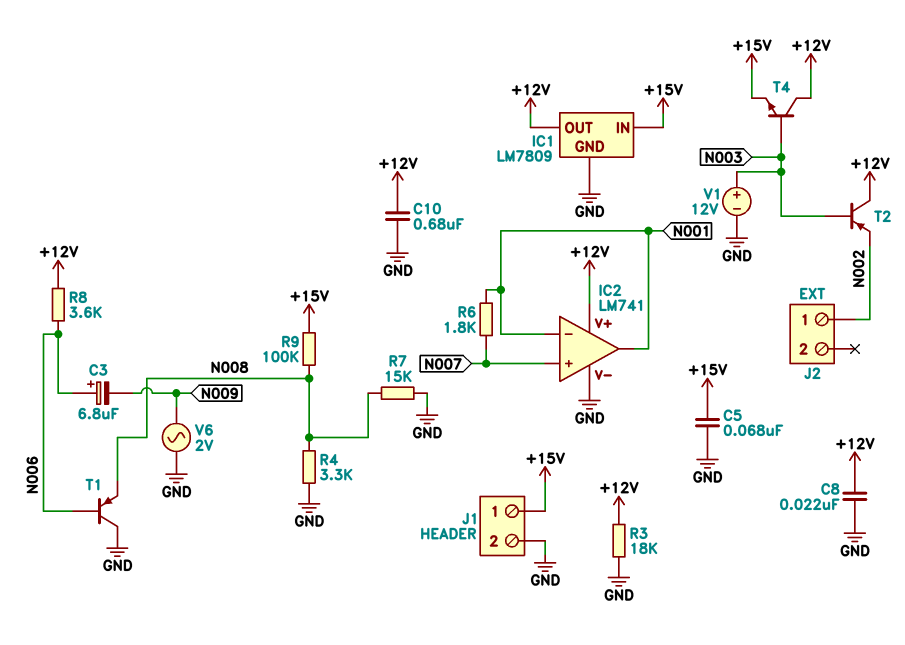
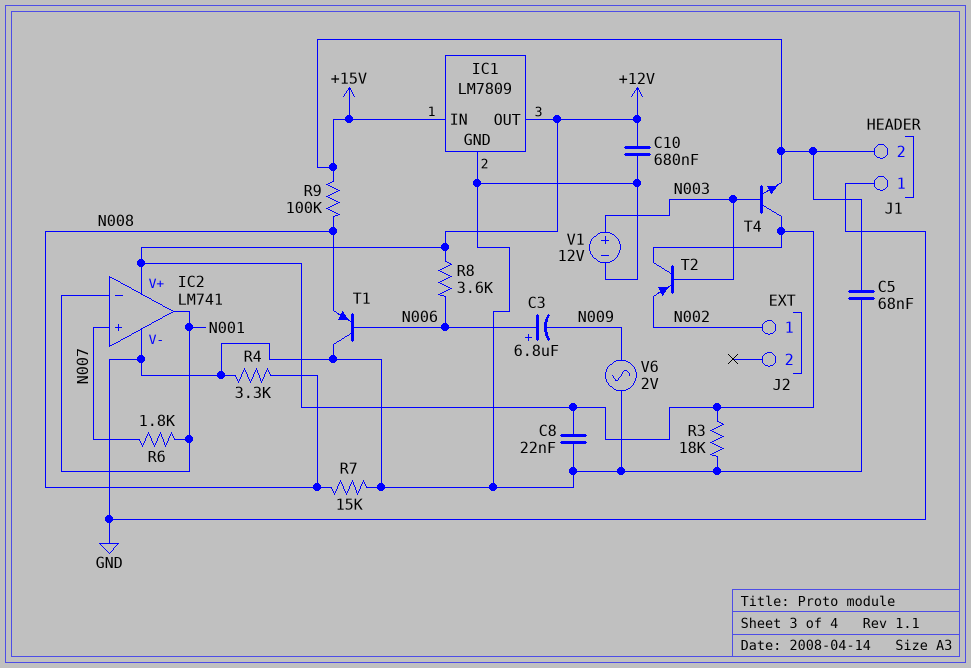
J1 pin 1: +15V -> GND
J1 pin 2: GND -> +15V

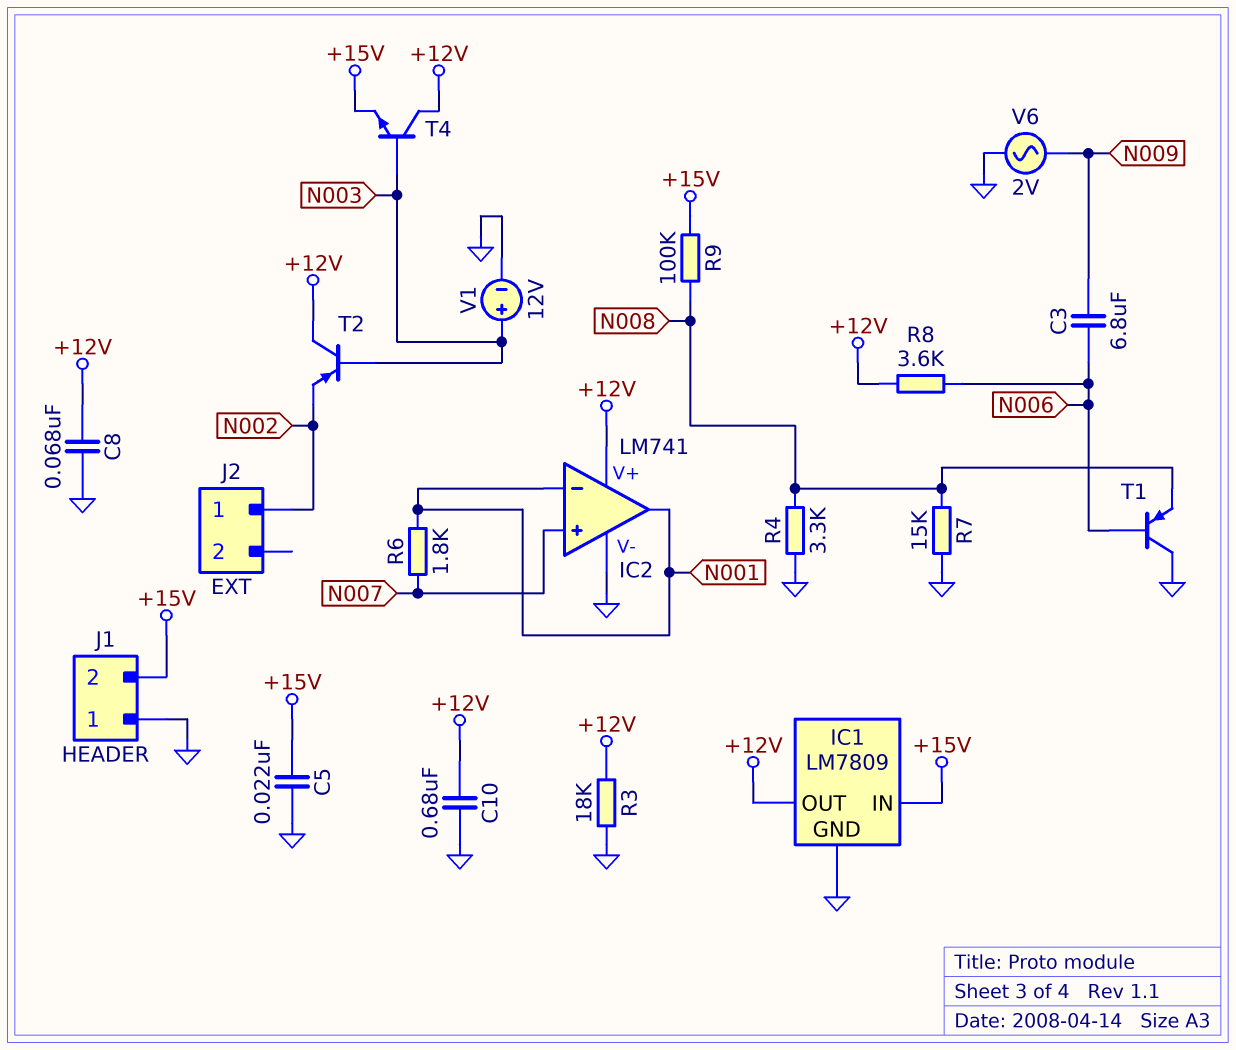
C3: 6.8uF (plus N006, minus N009) -> 6.8uF (N006, N009)
C5: 68nF (+15V, GND) -> 22nF (+15V, GND)
C8: 22nF (+12V, GND) -> 68nF (+12V, GND)

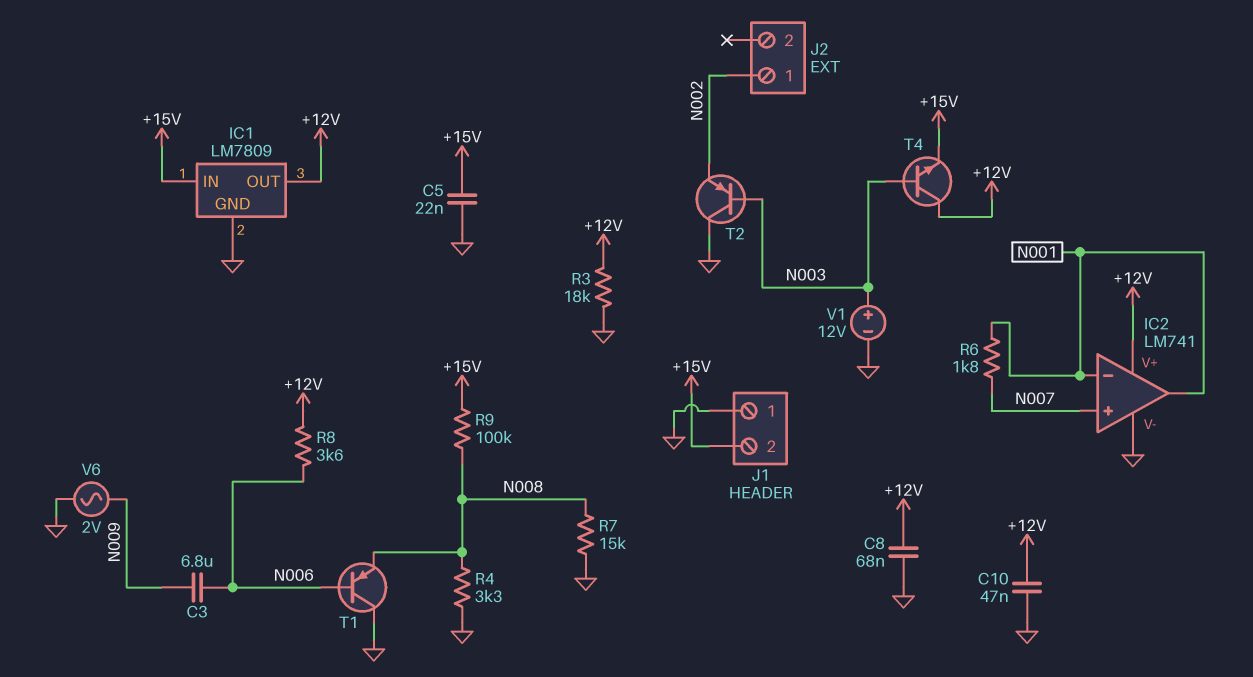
C10: 680nF (+12V, GND) -> 47nF (+12V, GND)
T2: PNP (B N003, C +12V, E N002) -> PNP (B N003, C GND, E N002)

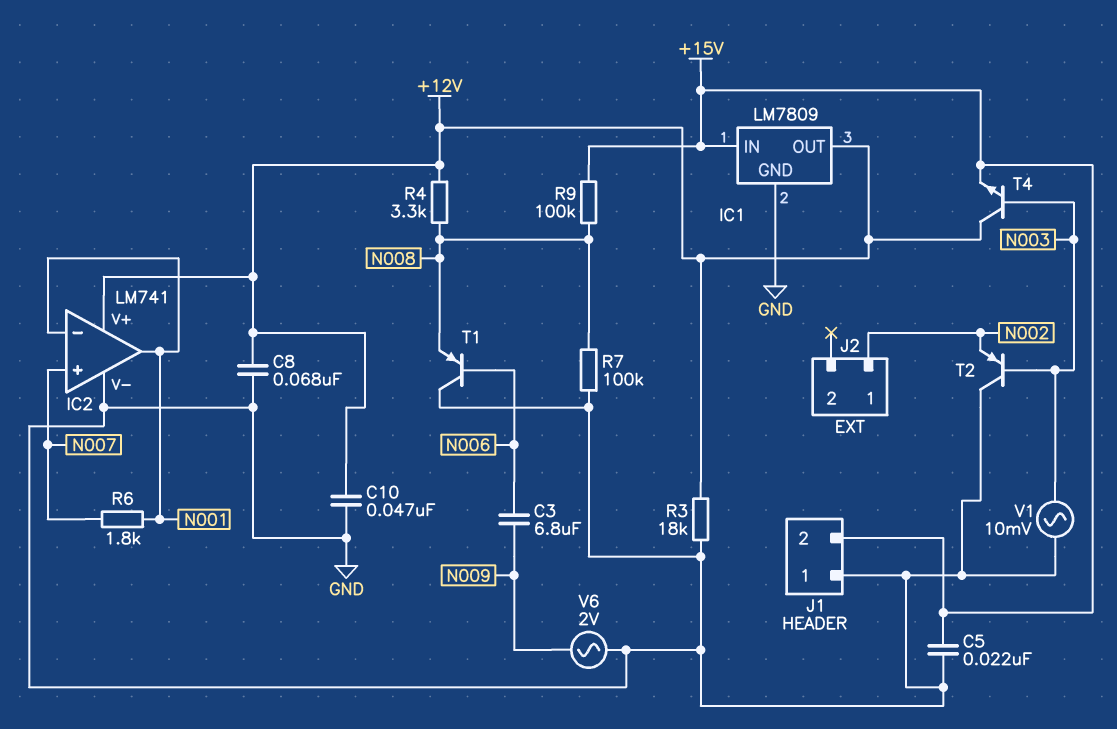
R4: 3.3k (GND, N008) -> 3.3k (+12V, N008)
R7: 15k (GND, N008) -> 100k (GND, N008)
R8: 3.6k (+12V, N006) -> none
V1: 12V (plus N003, minus GND) -> AC 10mV (GND, N003)

